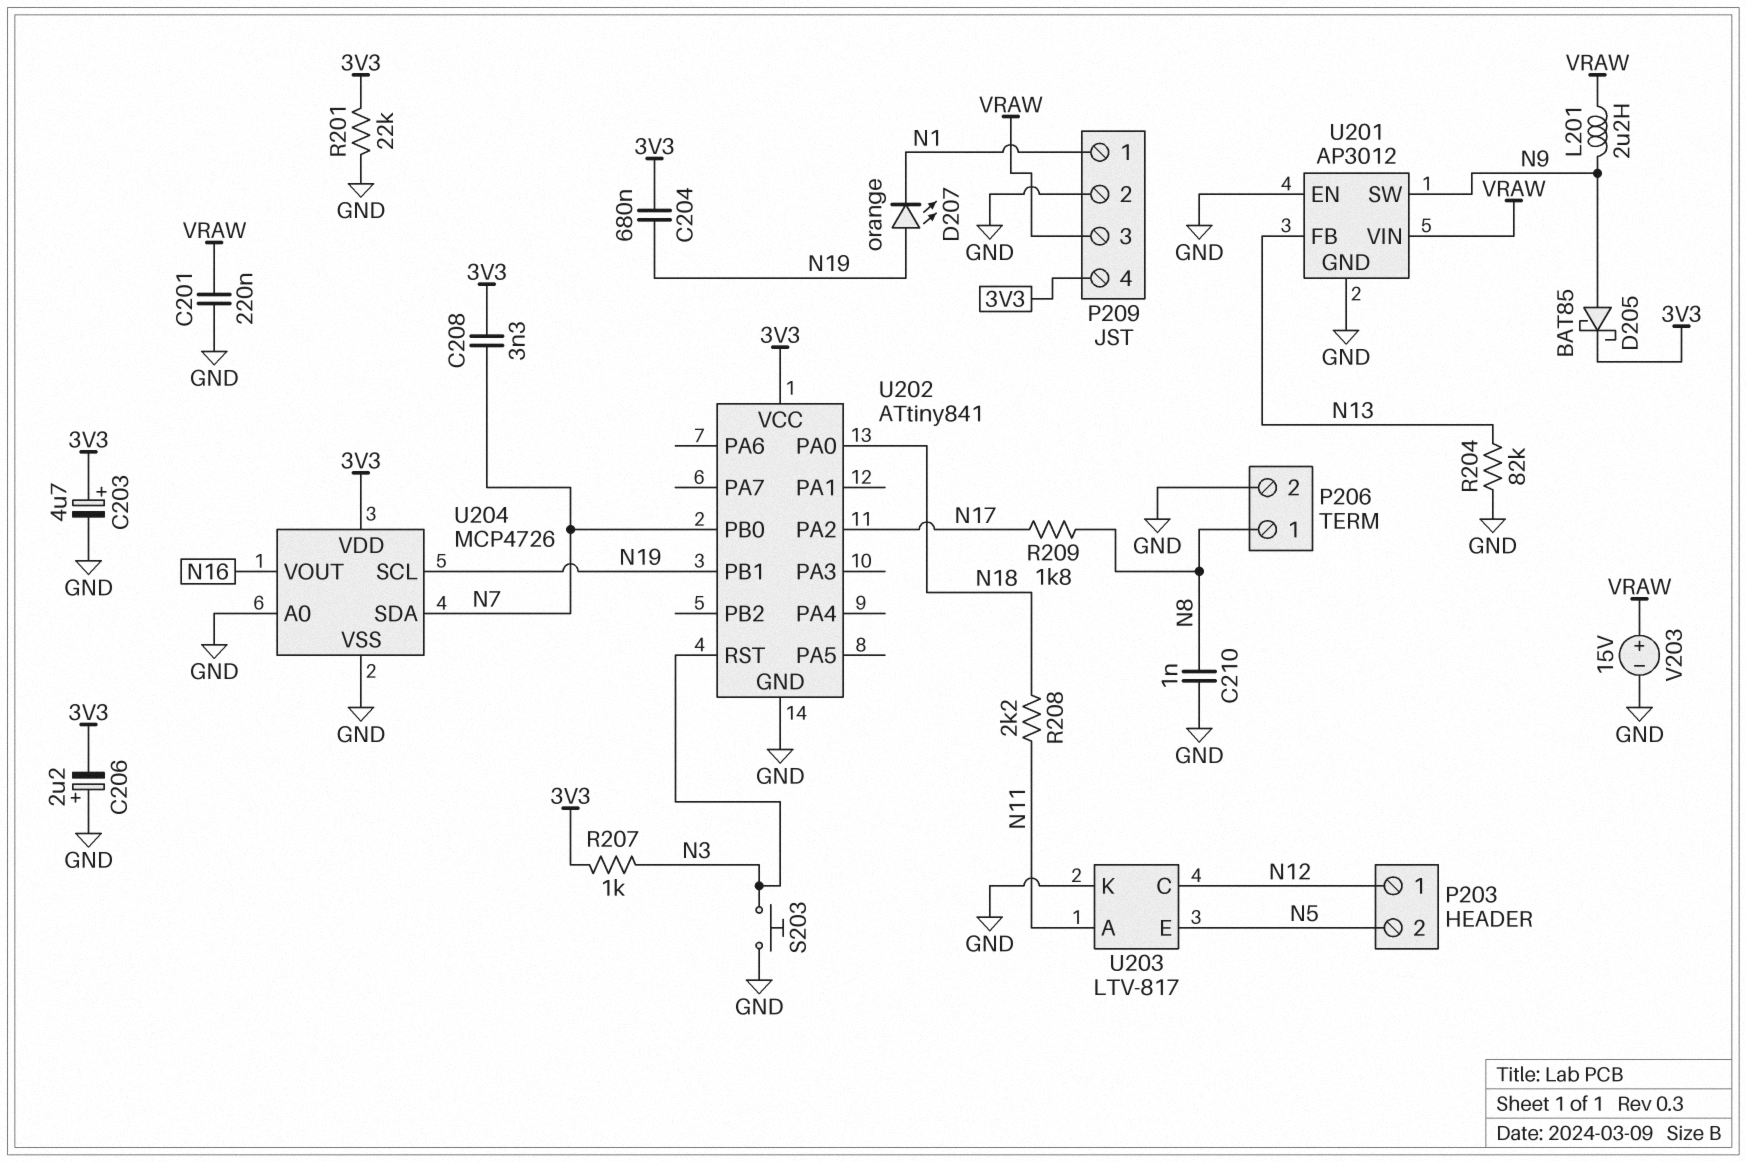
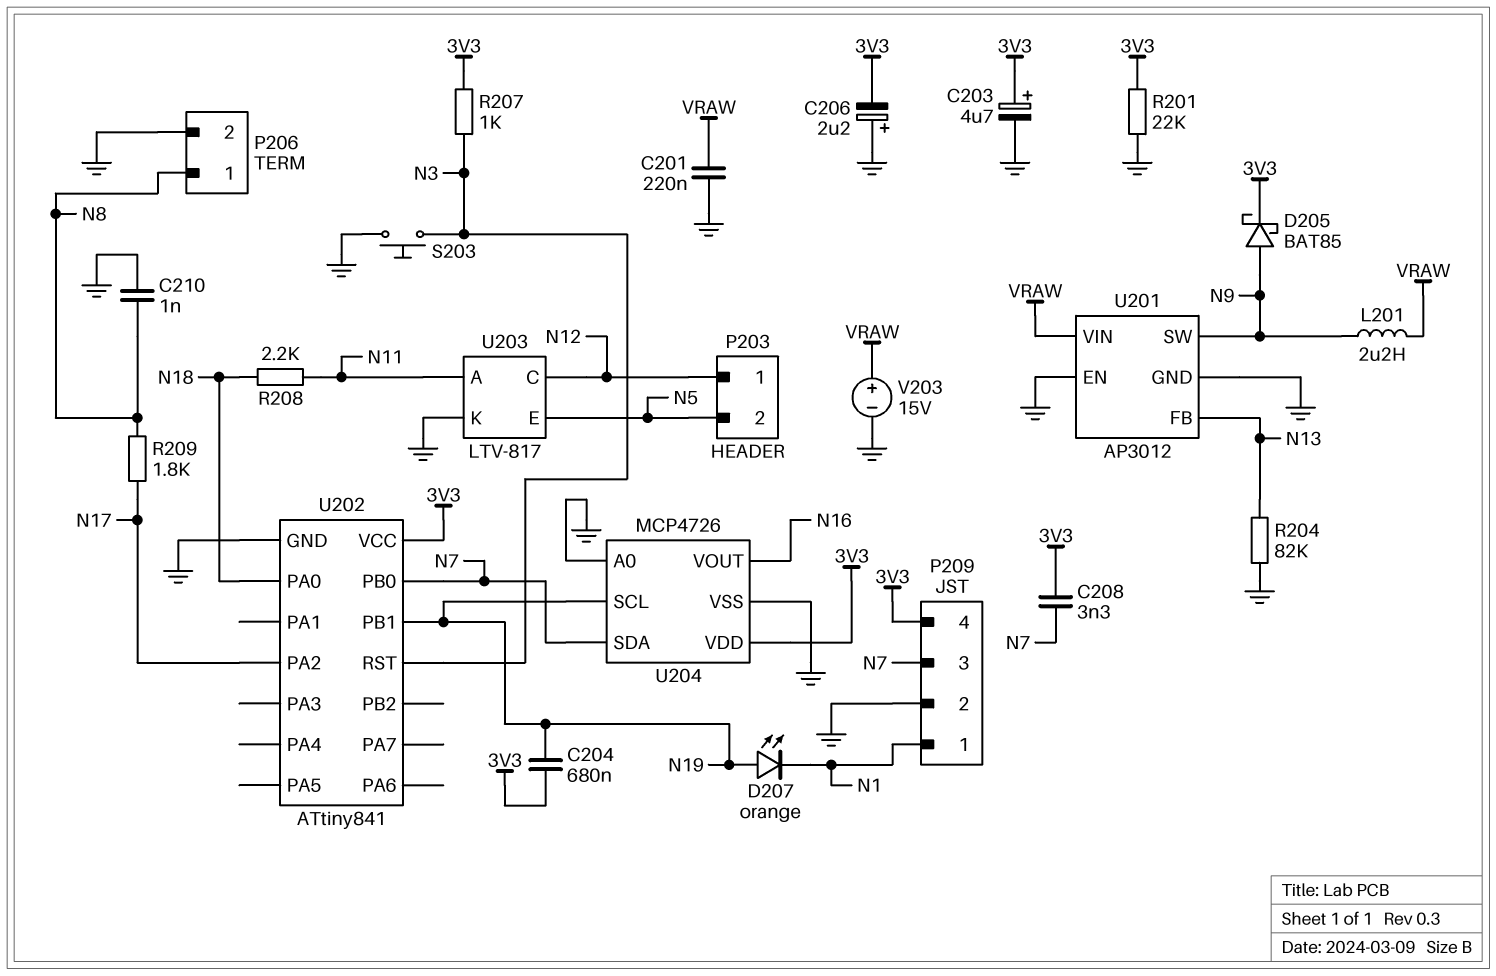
P209 pin 3: VRAW -> N7

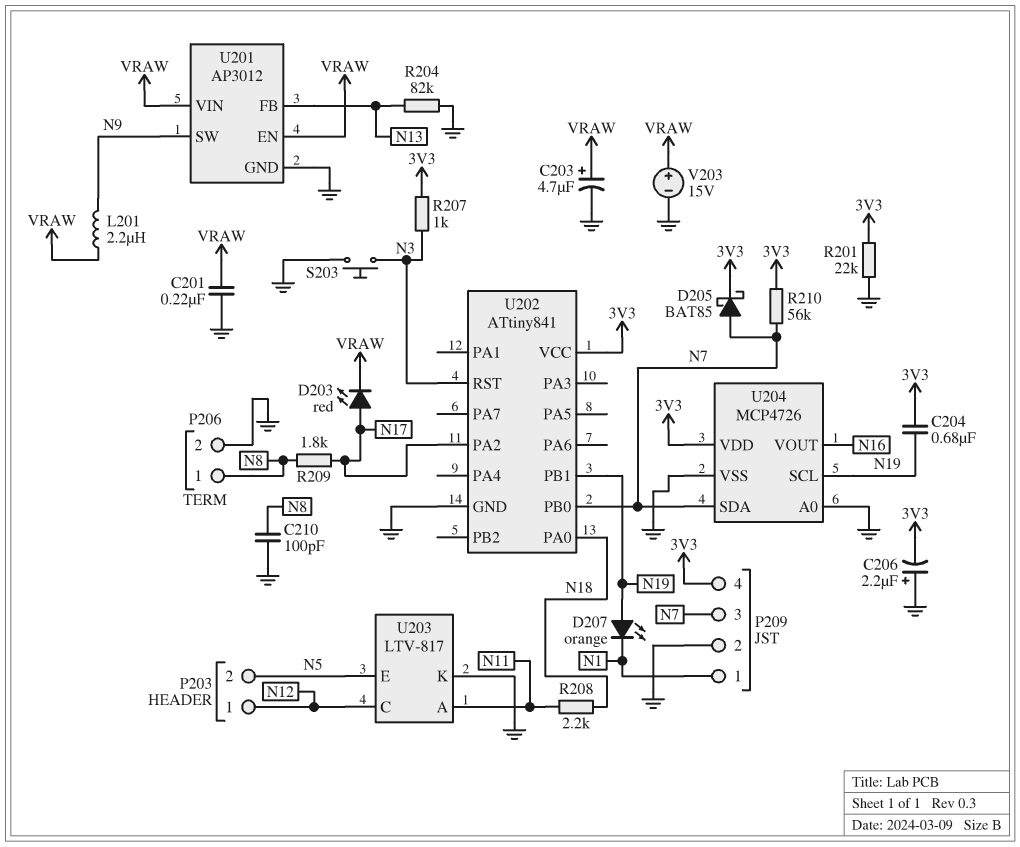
C203: 4.7uF (plus 3V3, minus GND) -> 4.7uF (plus VRAW, minus GND)
C208: 3.3nF (3V3, N7) -> none
C210: 1nF (GND, N8) -> 100pF (GND, N8)
D203: none -> LED red (A N17, K VRAW)
D205: schottky BAT85 (A N9, K 3V3) -> schottky BAT85 (A N7, K 3V3)
R210: none -> 56k (3V3, N7)
U201 pin EN: GND -> VRAW

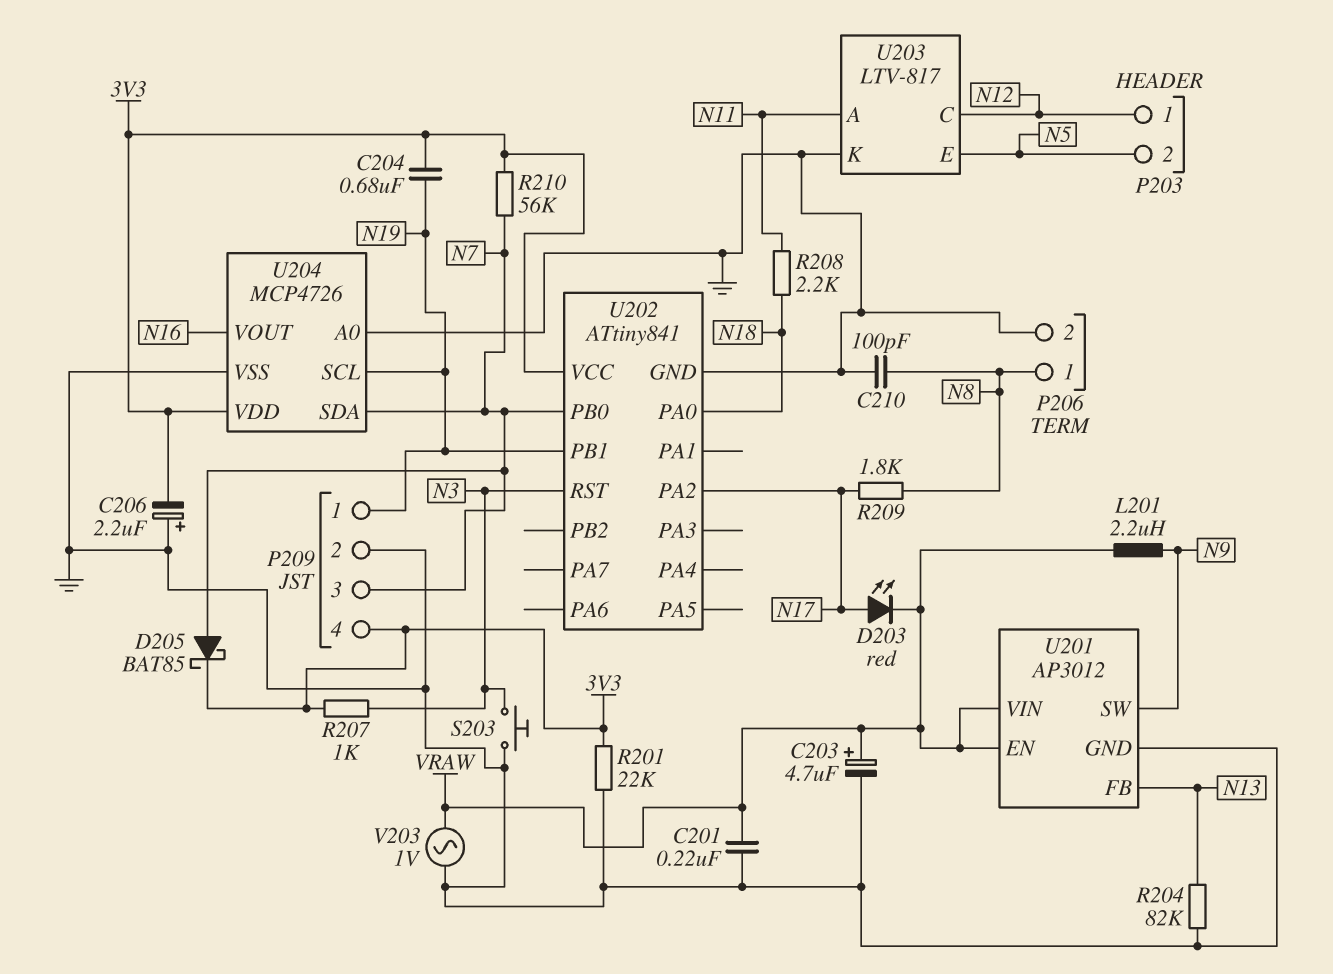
D207: LED orange (A N19, K N1) -> none
P209 pin 1: N1 -> N19
V203: 15V (plus VRAW, minus GND) -> AC 1V (GND, VRAW)

